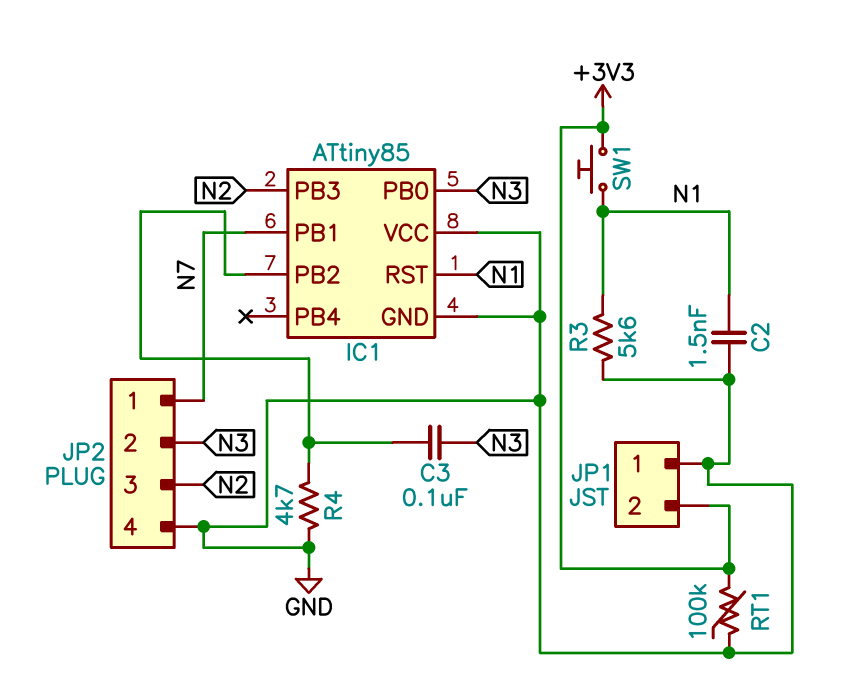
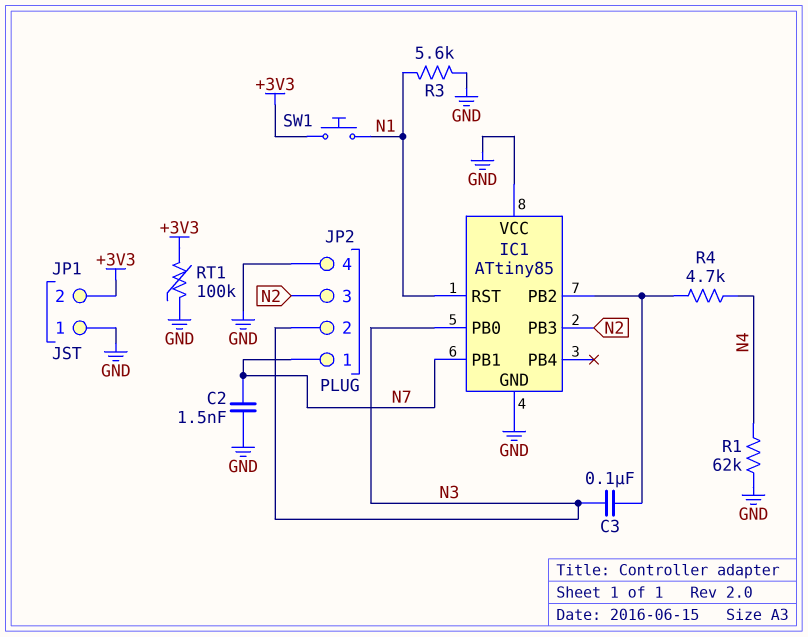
C2: 1.5nF (GND, N1) -> 1.5nF (GND, N7)
R1: none -> 62k (GND, N4)
R4: 4.7k (GND, IC1/PB2) -> 4.7k (IC1/PB2, N4)

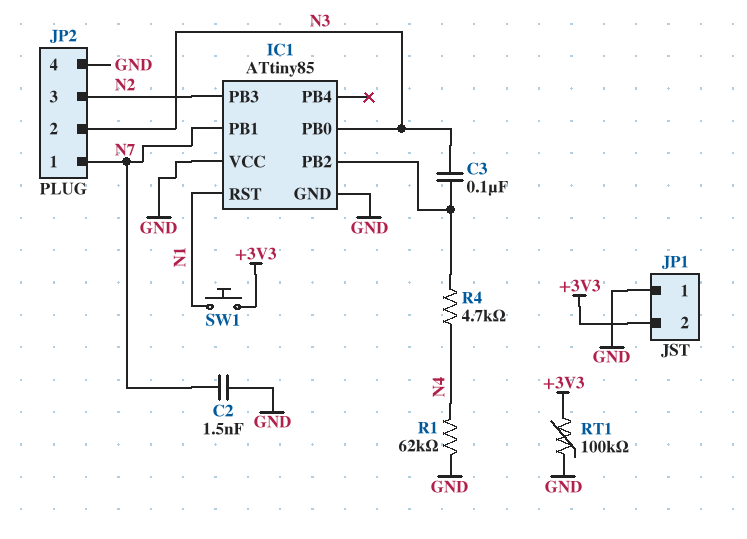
R3: 5.6k (GND, N1) -> none

